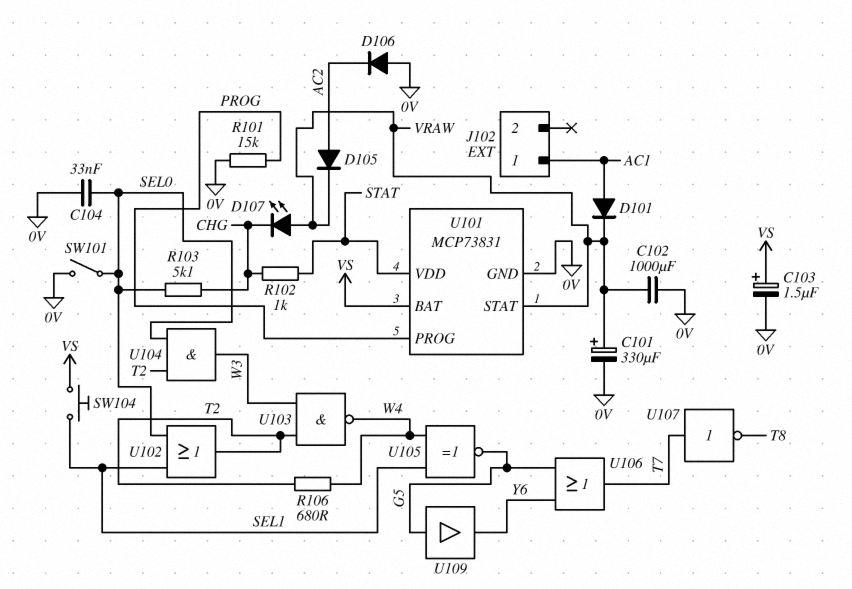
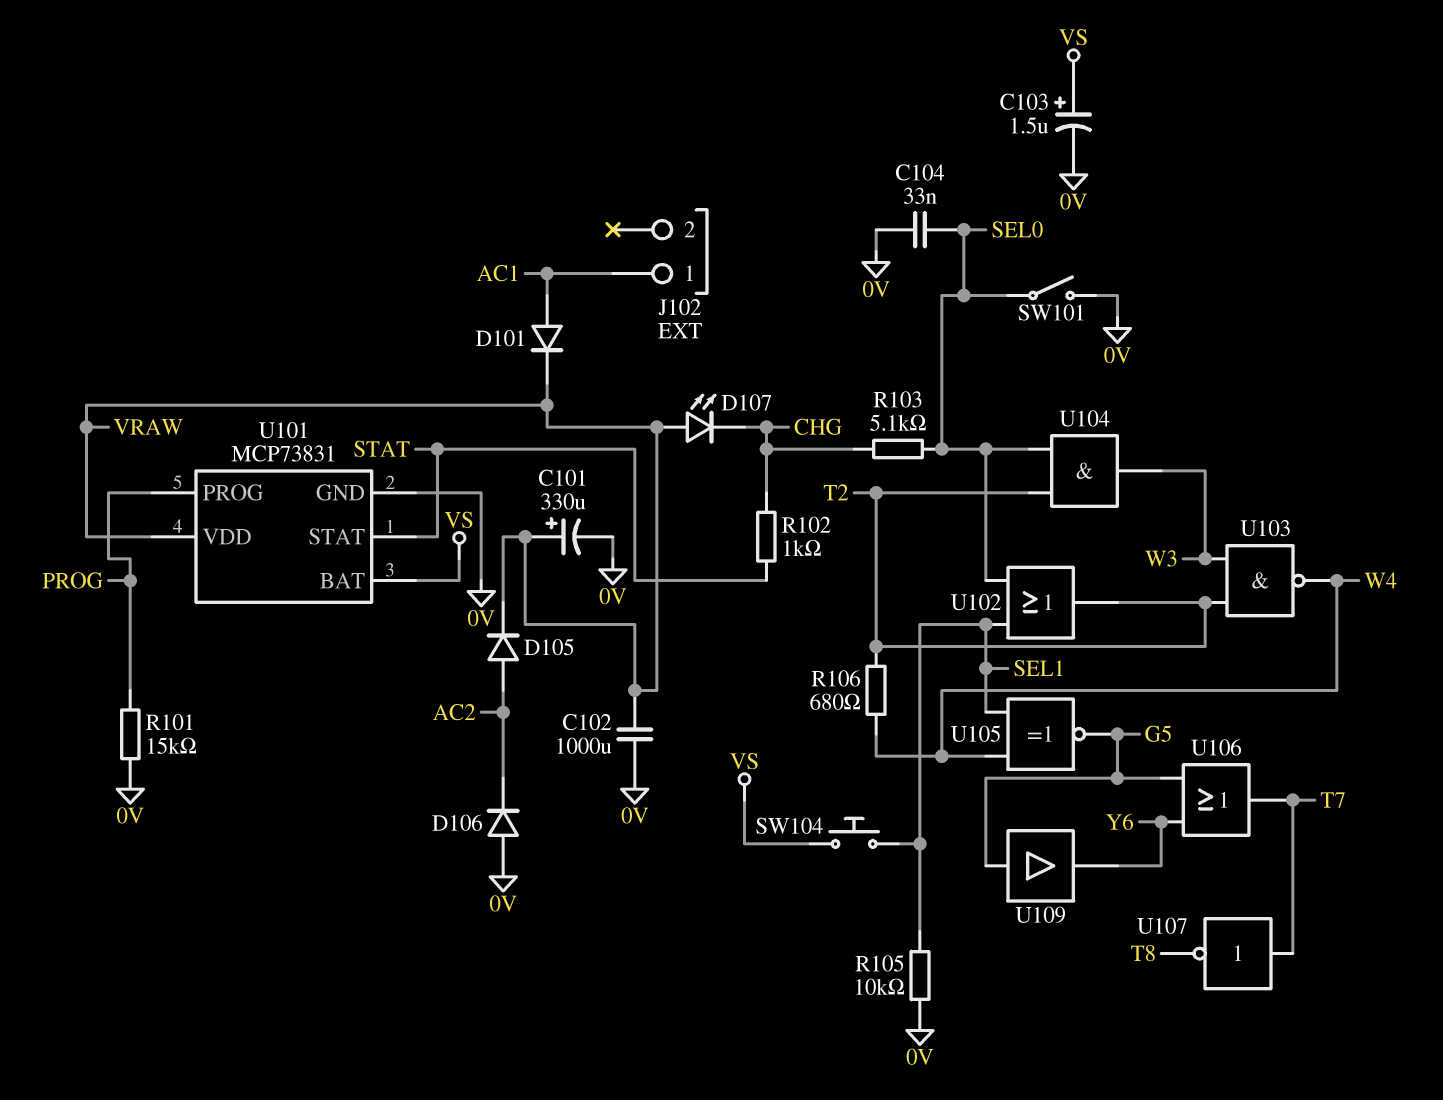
R105: none -> 10k (0V, SEL1)
U101 pin STAT: VRAW -> STAT
U101 pin VDD: STAT -> VRAW

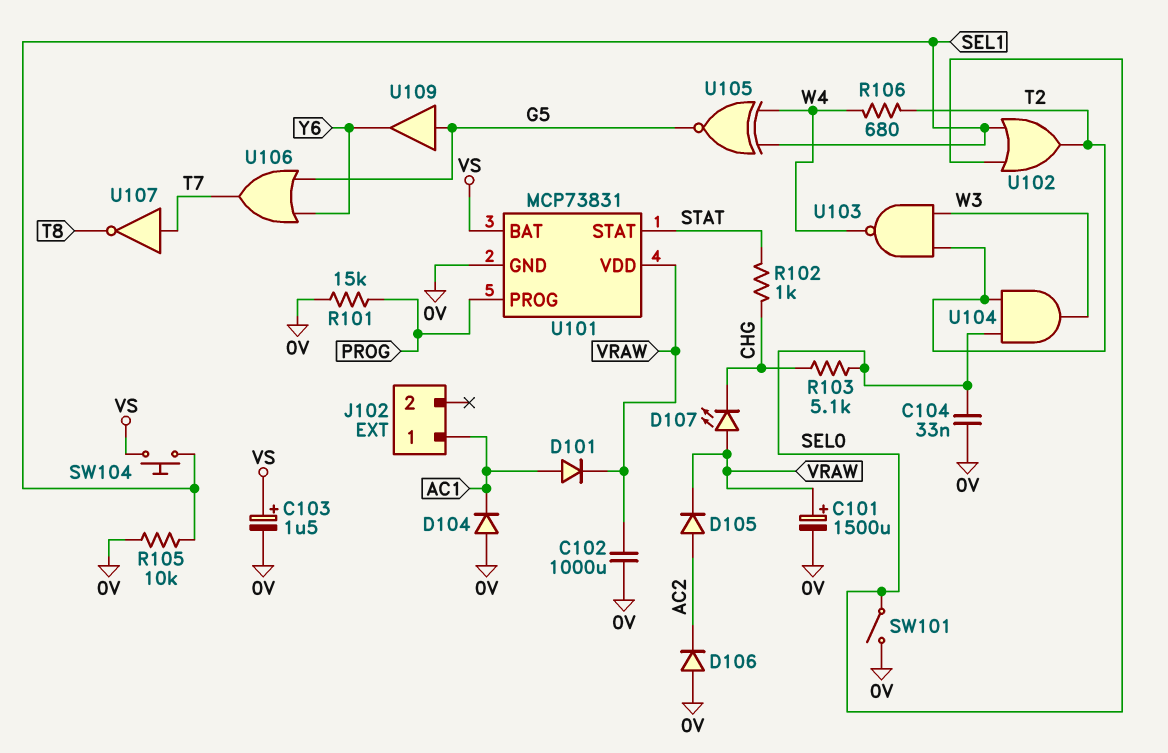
C101: 330uF (plus VRAW, minus 0V) -> 1500uF (plus VRAW, minus 0V)
D104: none -> diode (A 0V, K AC1)

